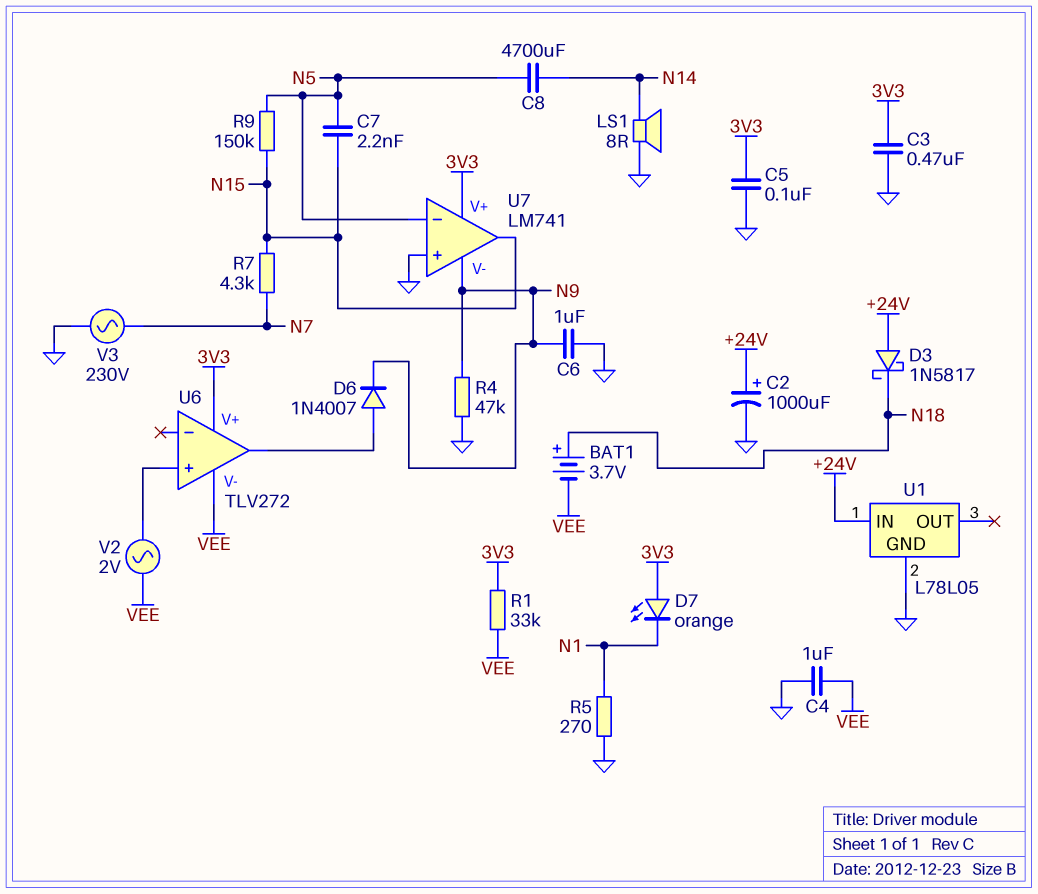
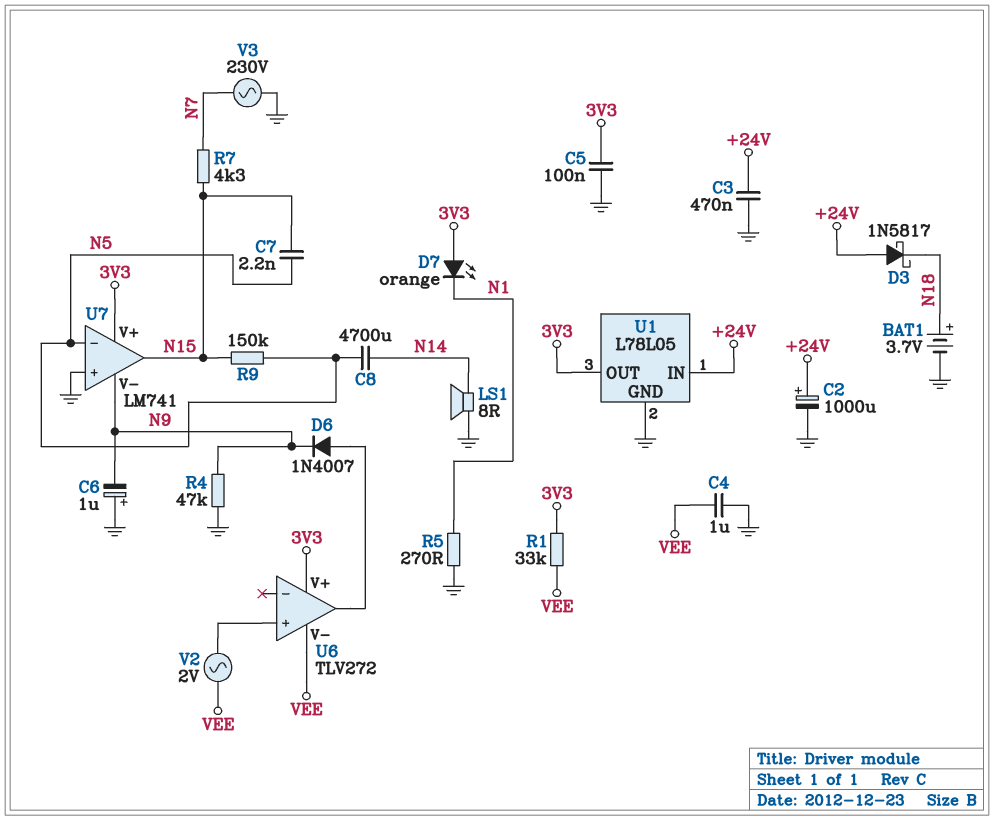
BAT1: 3.7V (plus N18, minus VEE) -> 3.7V (plus N18, minus GND)
C3: 470nF (3V3, GND) -> 470nF (+24V, GND)
C6: 1uF (GND, N9) -> 1uF (plus GND, minus N9)
U1 pin OUT: none -> 3V3

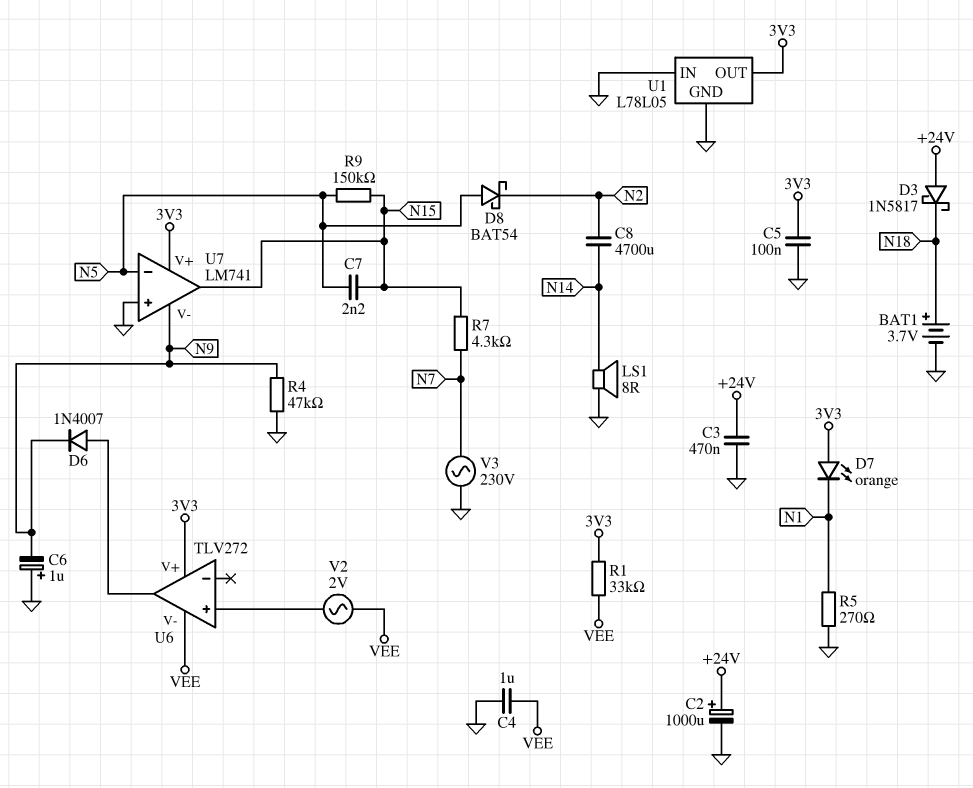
C8: 4700uF (N5, N14) -> 4700uF (N2, N14)
D8: none -> schottky BAT54 (A N5, K N2)
U1 pin IN: +24V -> GND

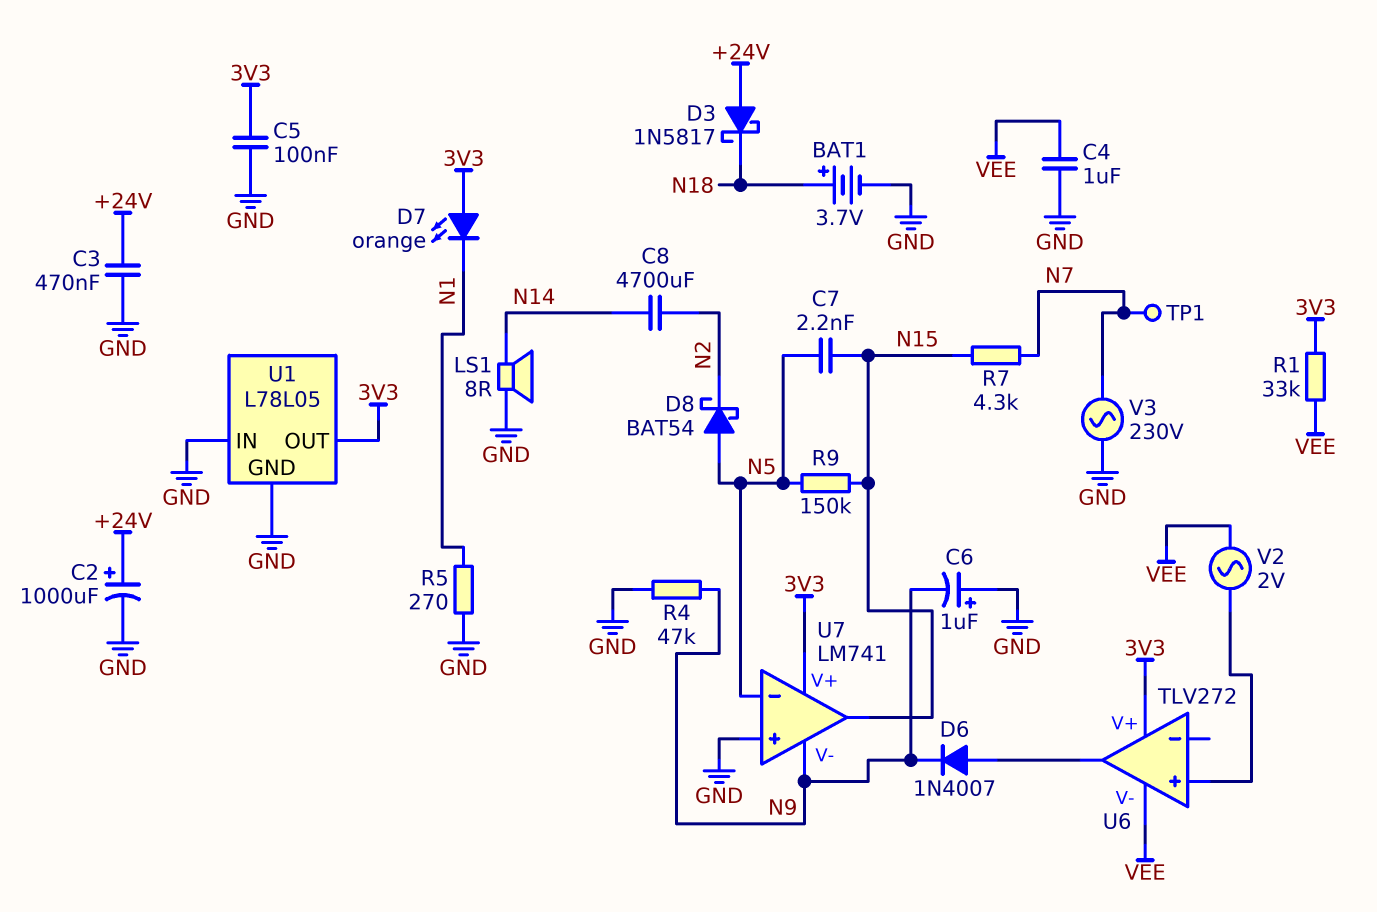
TP1: none -> test point (N7)

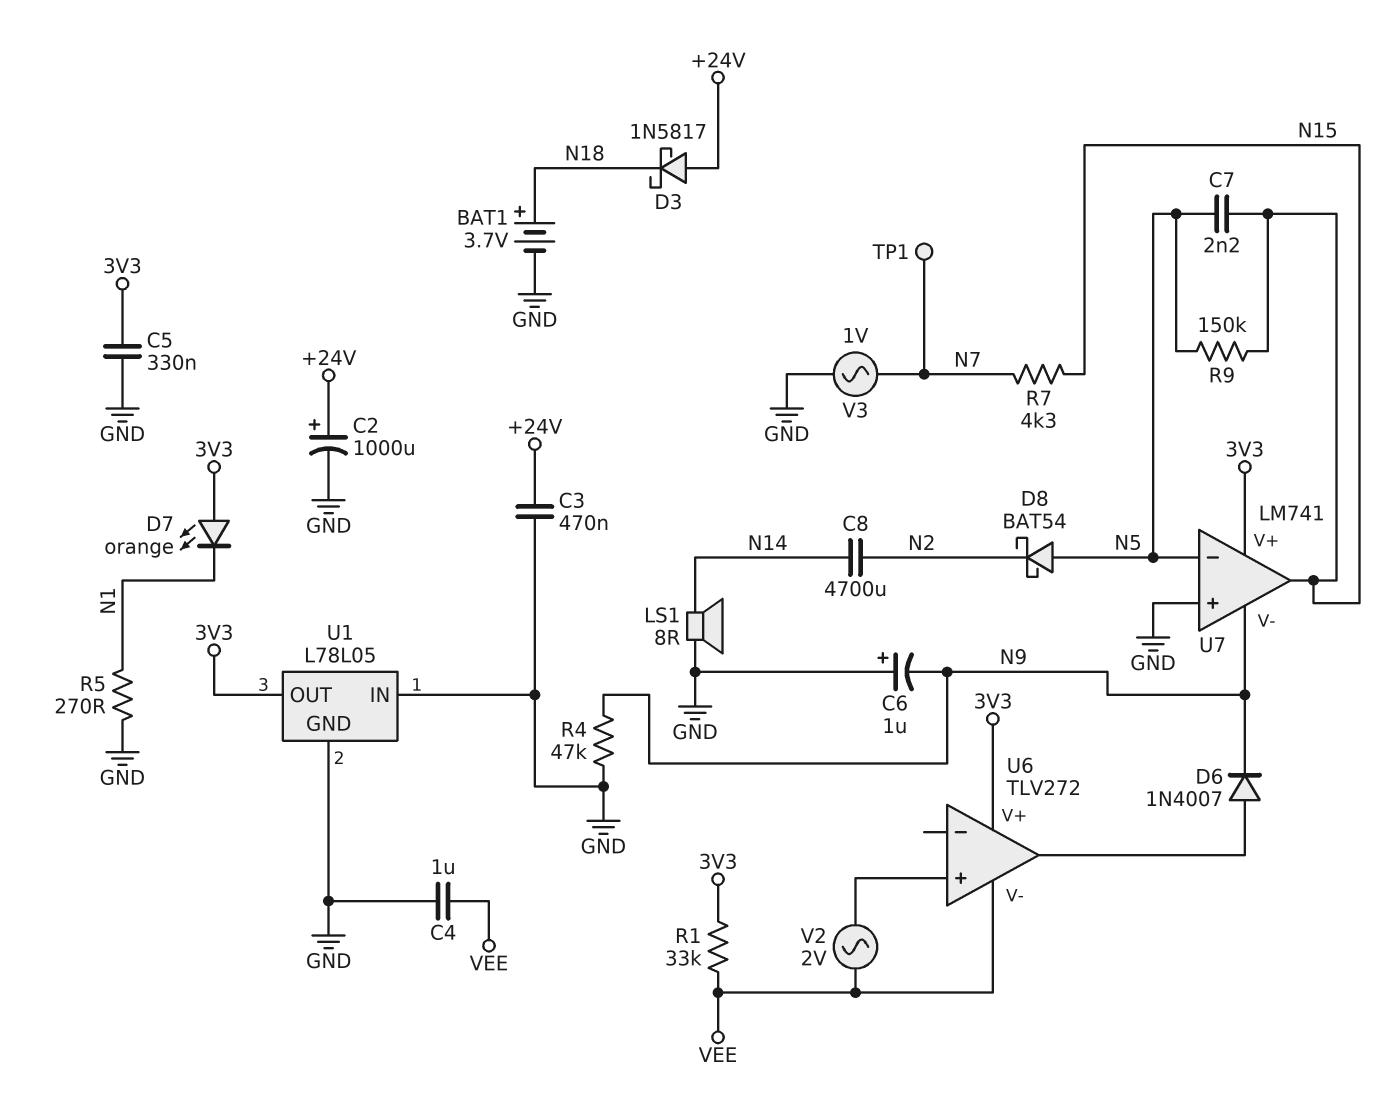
C5: 100nF (3V3, GND) -> 330nF (3V3, GND)
V3: AC 230V (GND, N7) -> AC 1V (GND, N7)

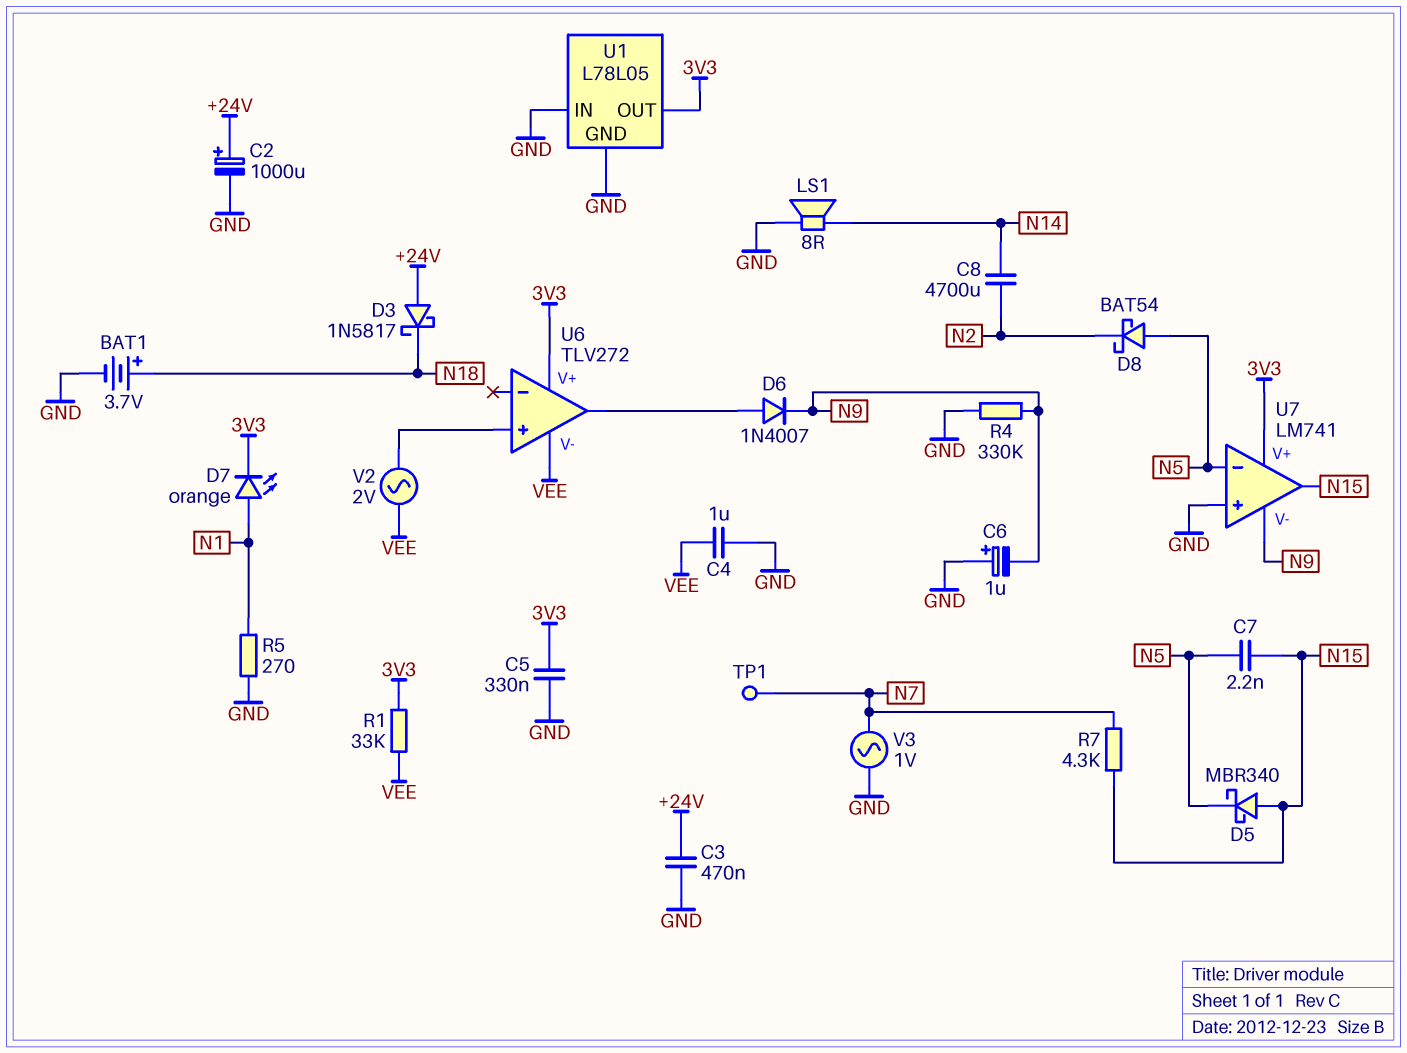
D5: none -> schottky MBR340 (A N15, K N5)
D7: LED orange (A 3V3, K N1) -> LED orange (A N1, K 3V3)
R4: 47k (GND, N9) -> 330k (GND, N9)
R9: 150k (N5, N15) -> none

